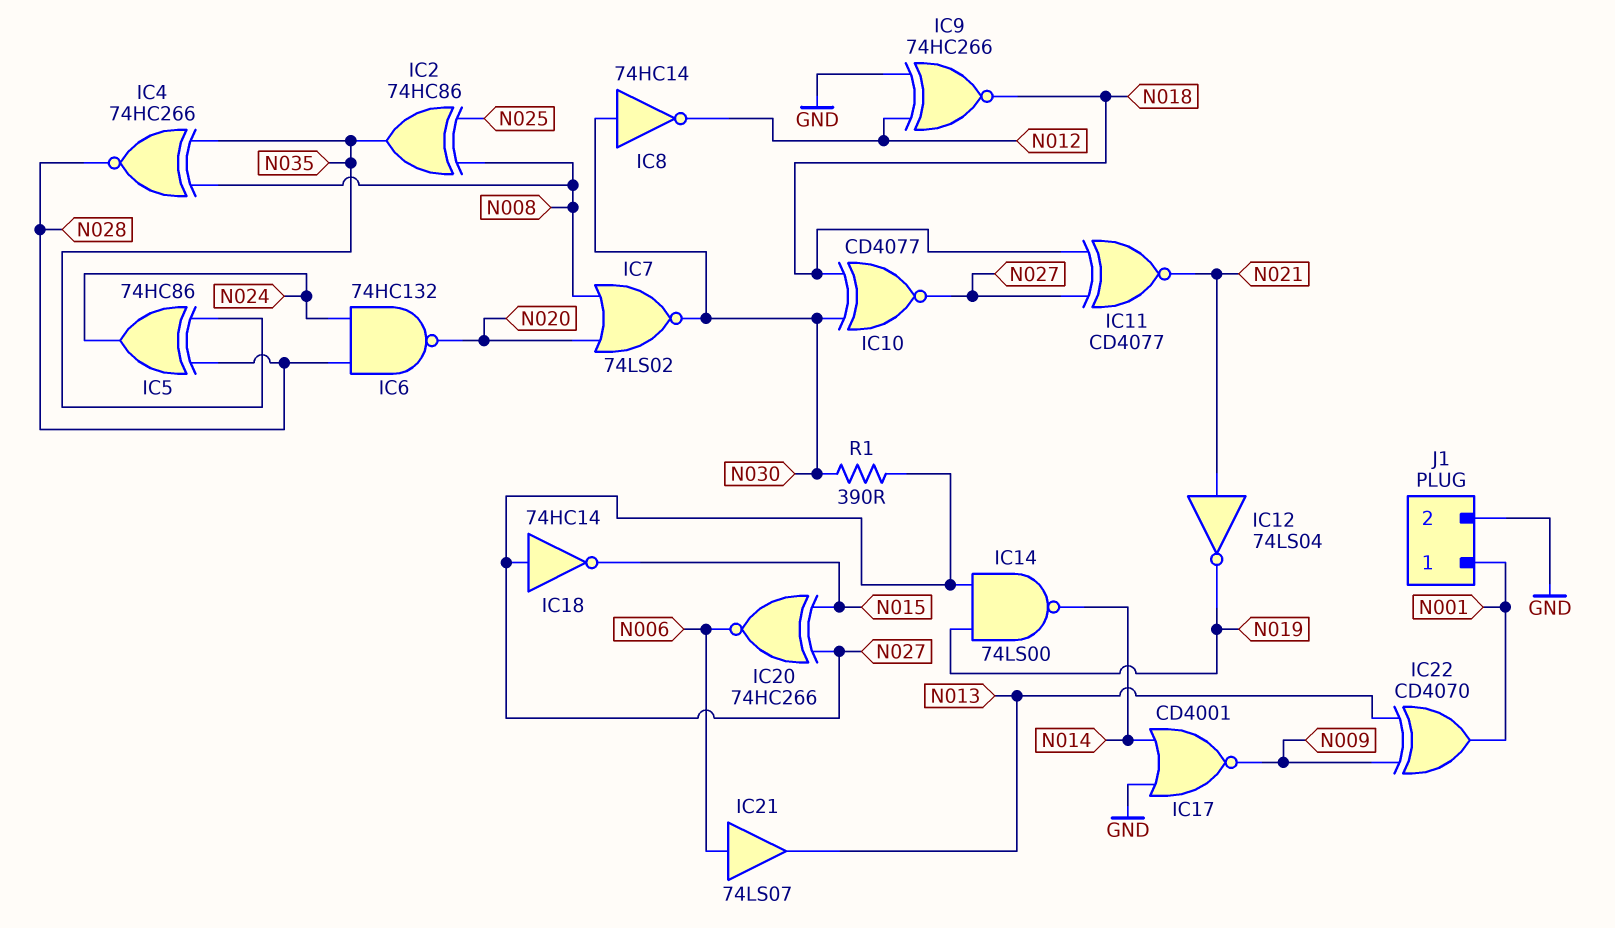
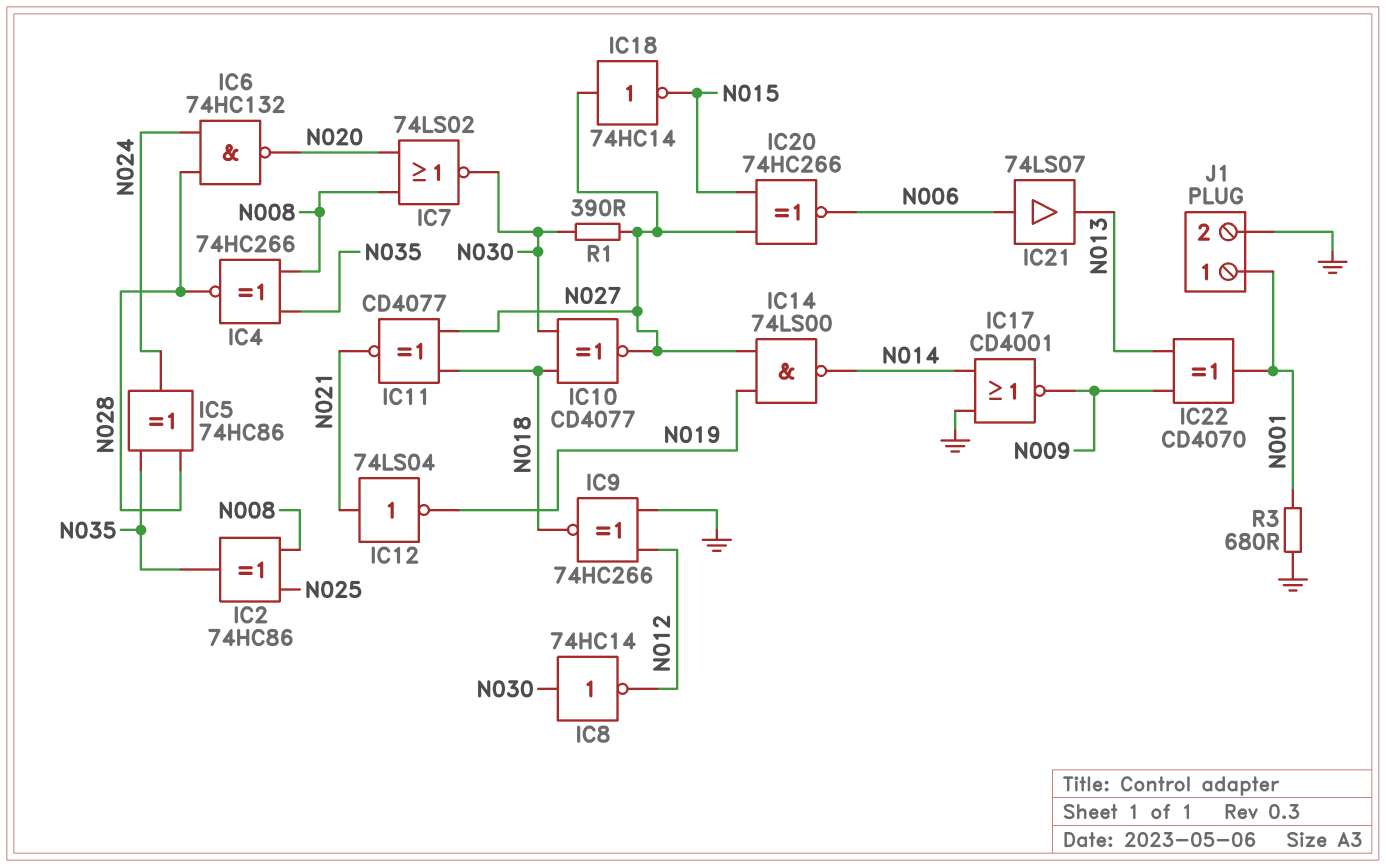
R3: none -> 680 (GND, N001)

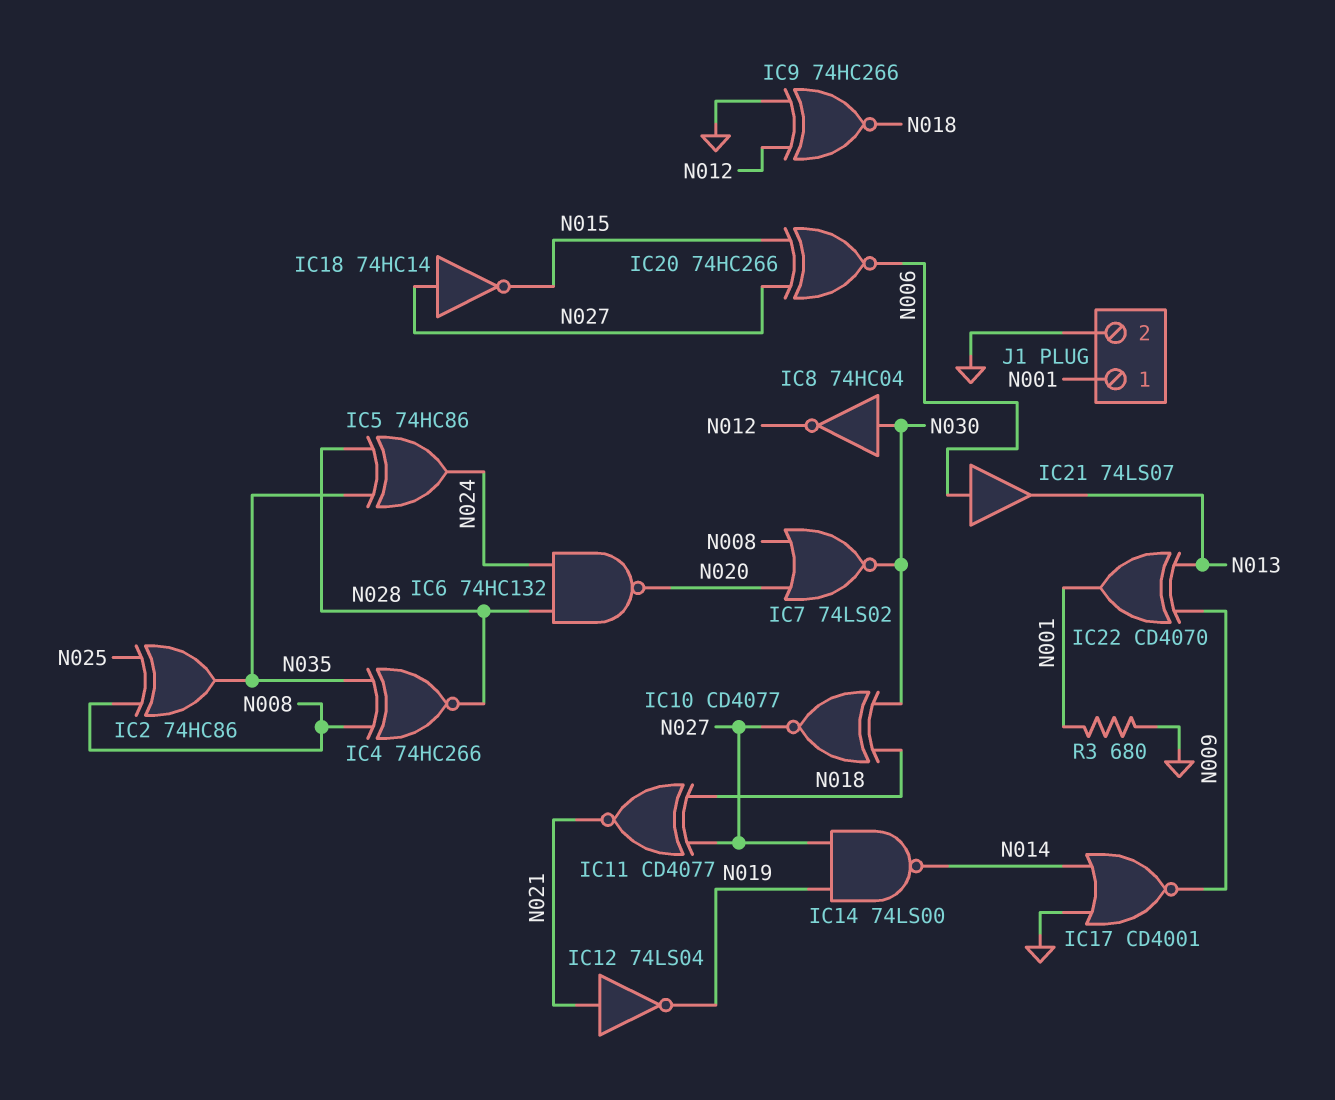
IC8: NOT 74HC14 (in N030, out N012) -> NOT 74HC04 (in N030, out N012)
R1: 390 (N027, N030) -> none

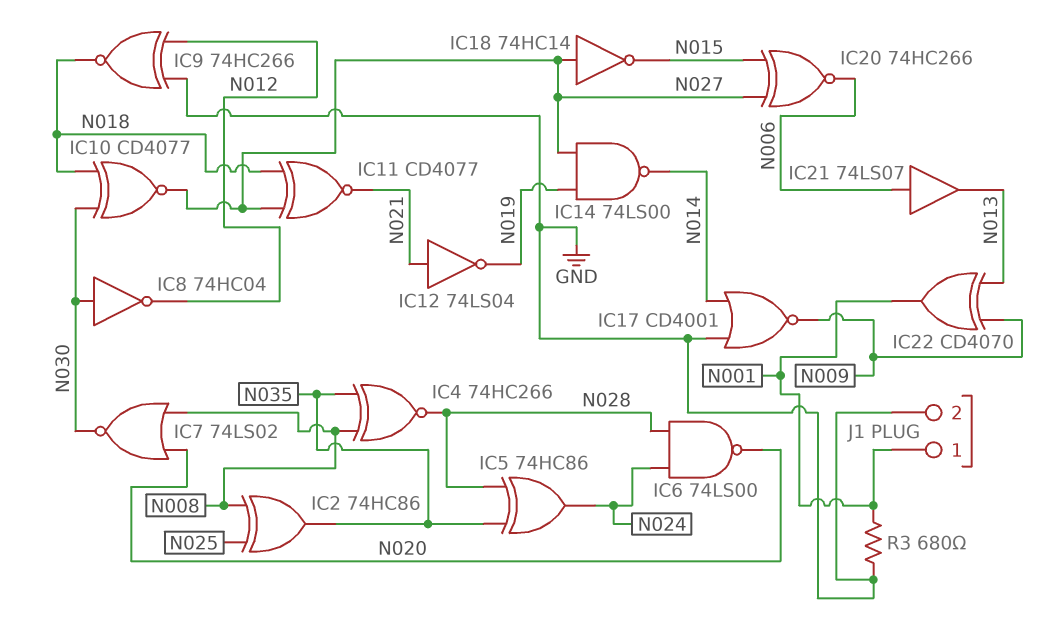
IC6: NAND 74HC132 (in N024, in N028, out N020) -> NAND 74LS00 (in N024, in N028, out N020)

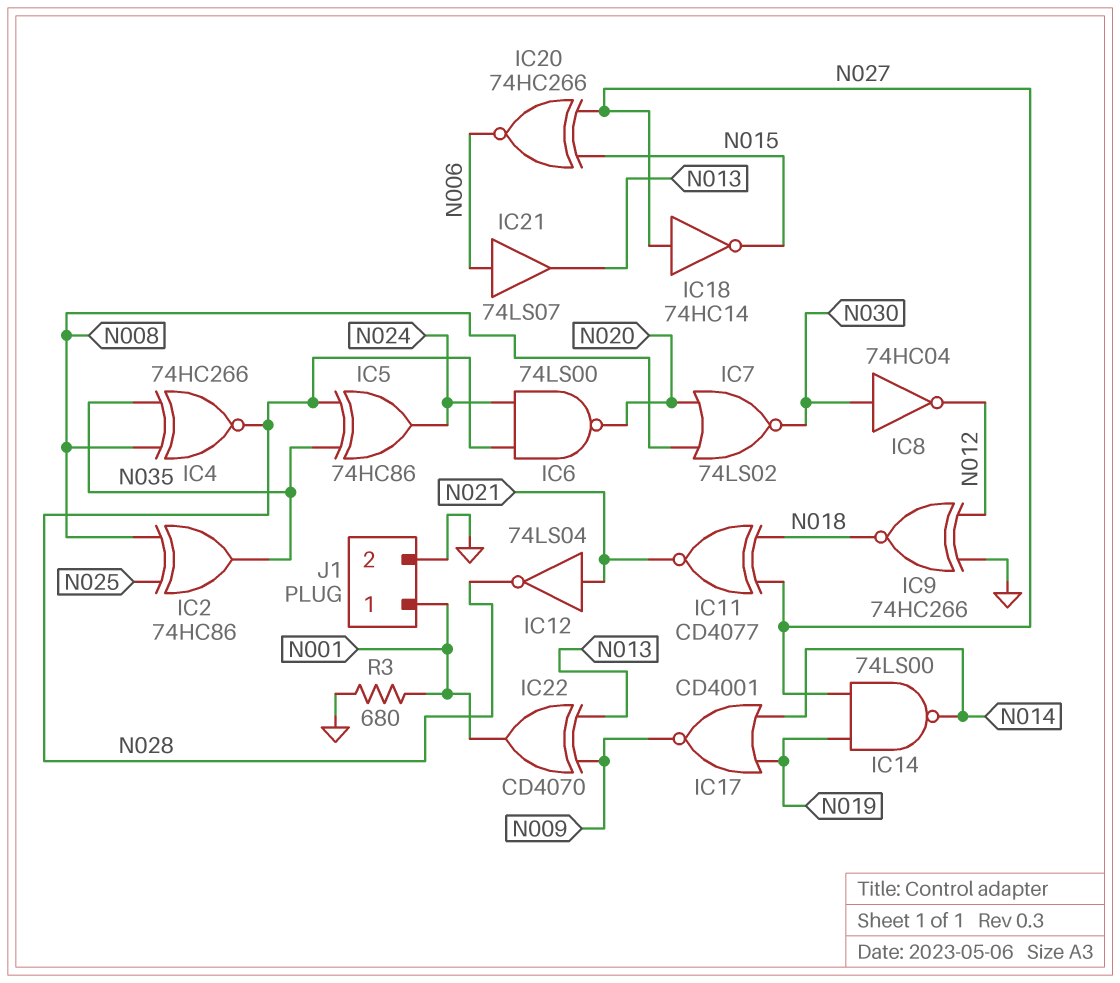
IC10: XNOR CD4077 (in N018, in N030, out N027) -> none
IC12: NOT 74LS04 (in N021, out N019) -> NOT 74LS04 (in N021, out N028)
IC17: NOR CD4001 (in GND, in N014, out N009) -> NOR CD4001 (in N014, in N019, out N009)

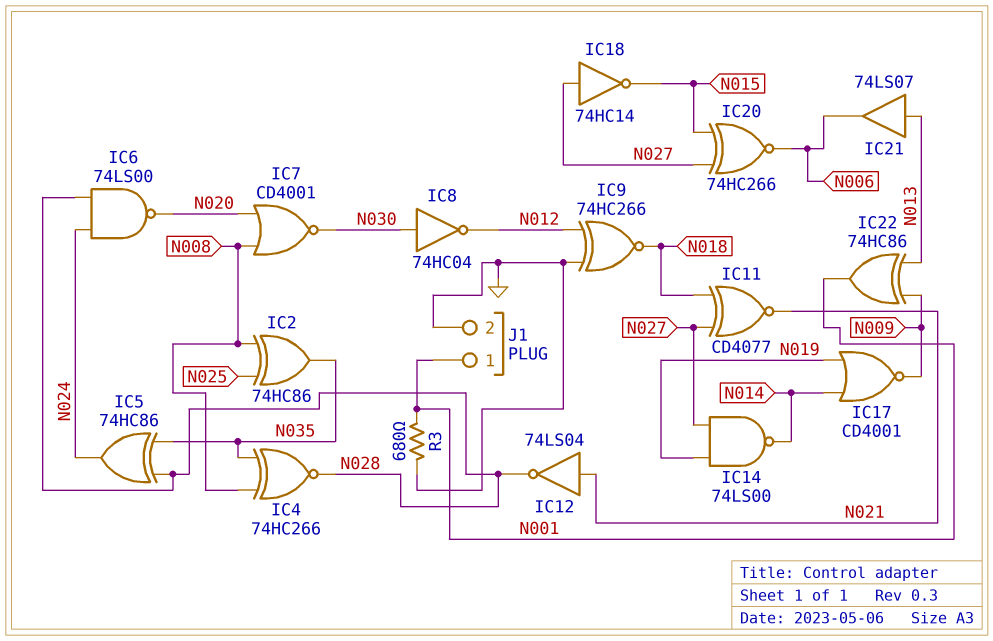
IC7: NOR 74LS02 (in N008, in N020, out N030) -> NOR CD4001 (in N008, in N020, out N030)
IC21: buffer 74LS07 (in N006, out N013) -> buffer 74LS07 (in N013, out N006)
IC22: XOR CD4070 (in N009, in N013, out N001) -> XOR 74HC86 (in N009, in N013, out N001)

